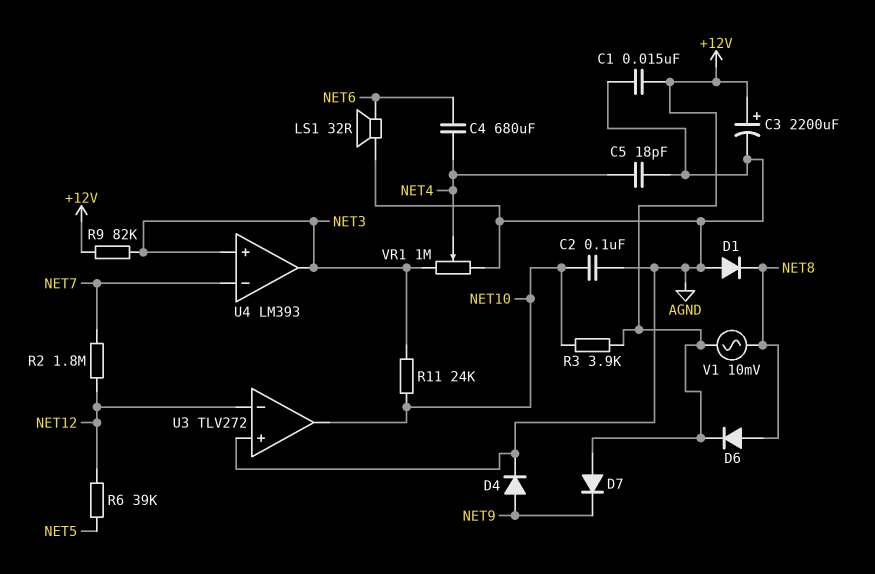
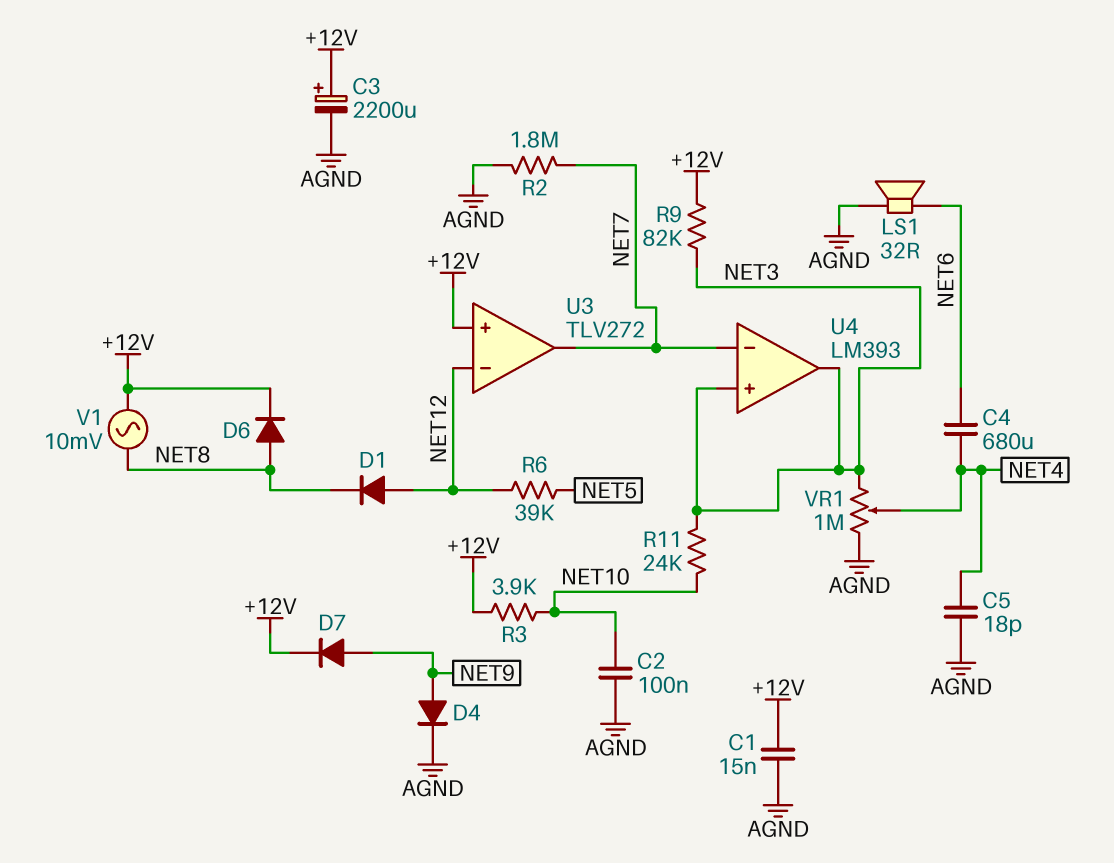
D1: diode (A AGND, K NET8) -> diode (A NET12, K NET8)
D7: diode (A +12V, K NET9) -> diode (A NET9, K +12V)
R2: 1.8M (NET7, NET12) -> 1.8M (AGND, NET7)
U3 pin in+: AGND -> +12V
U3 pin out: NET10 -> NET7

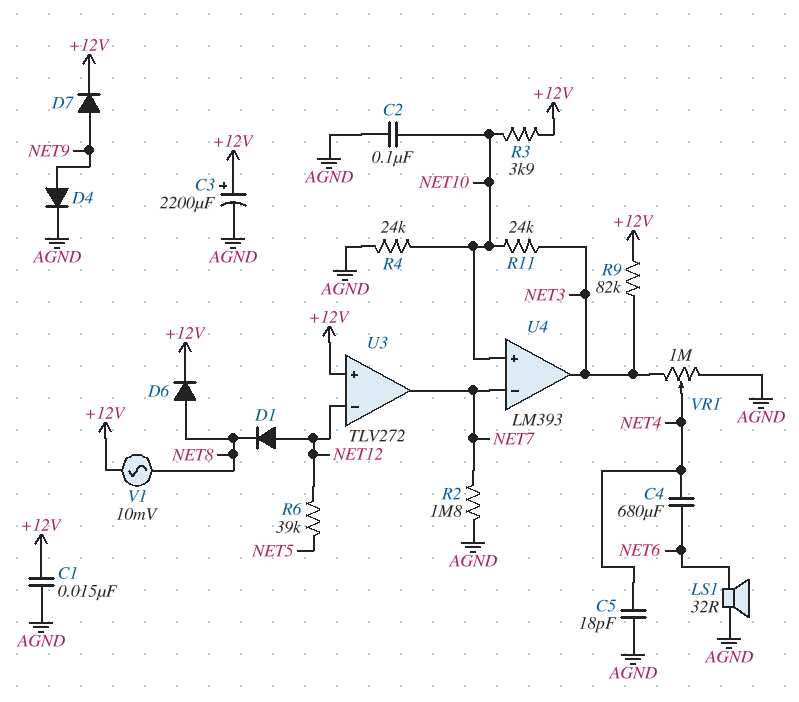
R4: none -> 24k (AGND, NET10)
U4 pin in+: NET3 -> NET10

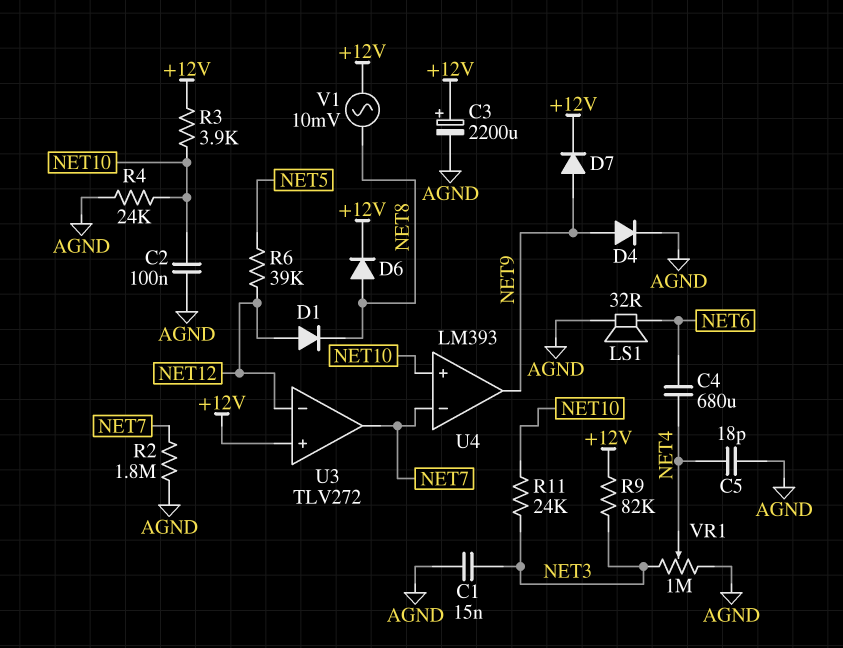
C1: 15nF (+12V, AGND) -> 15nF (AGND, NET3)
U4 pin out: NET3 -> NET9

